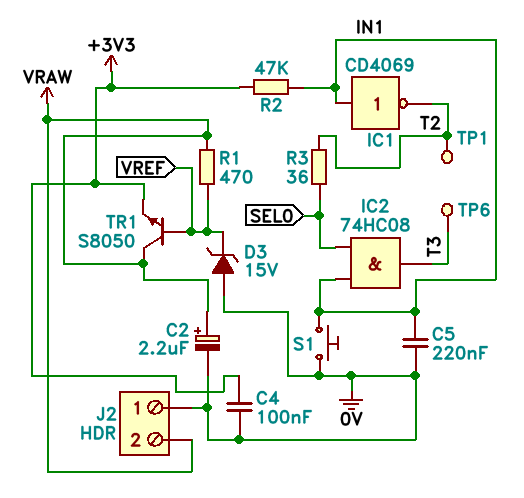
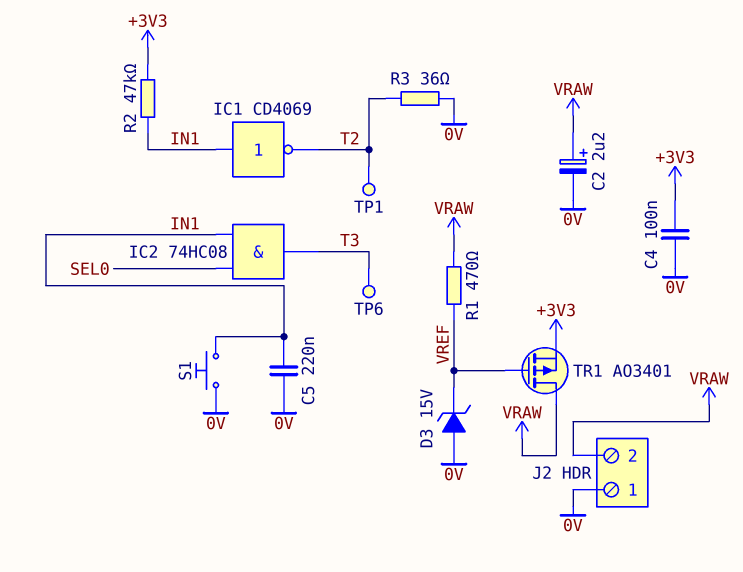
R3: 36 (SEL0, T2) -> 36 (0V, T2)
TR1: NPN S8050 (B VREF, C VRAW, E +3V3) -> PMOS AO3401 (G VREF, D VRAW, S +3V3)

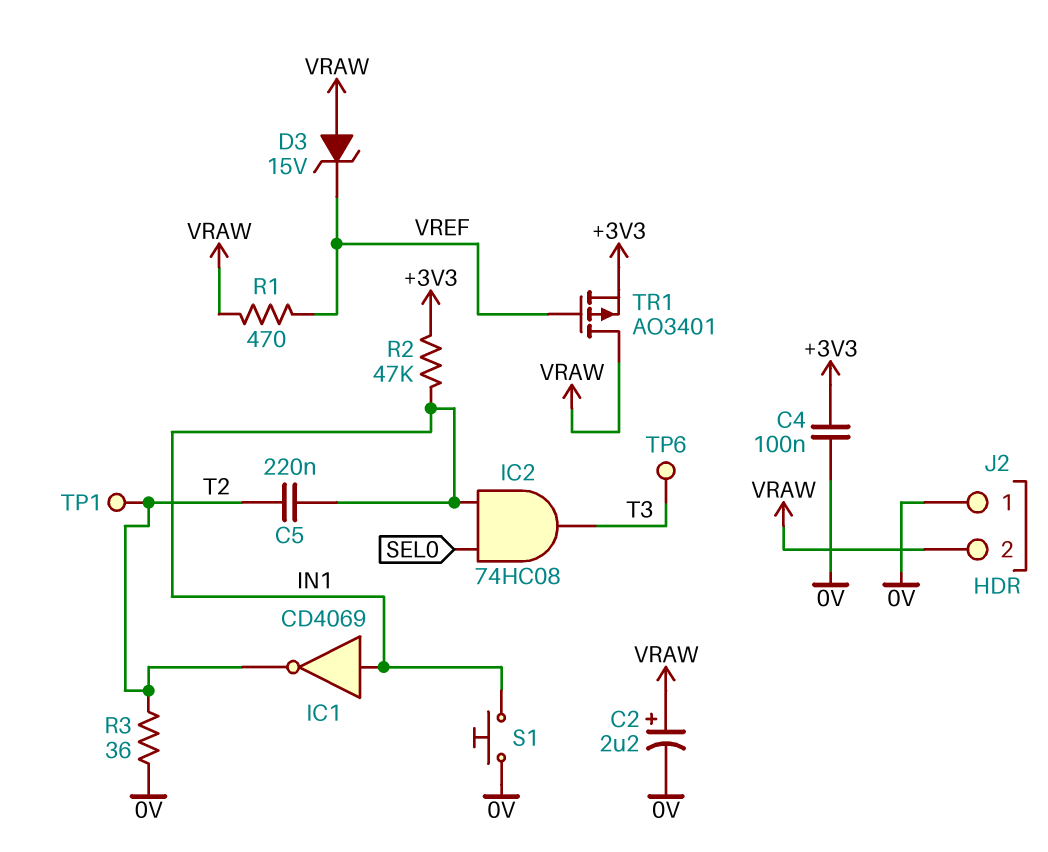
C5: 220nF (0V, IN1) -> 220nF (IN1, T2)
D3: zener 15V (A 0V, K VREF) -> zener 15V (A VRAW, K VREF)

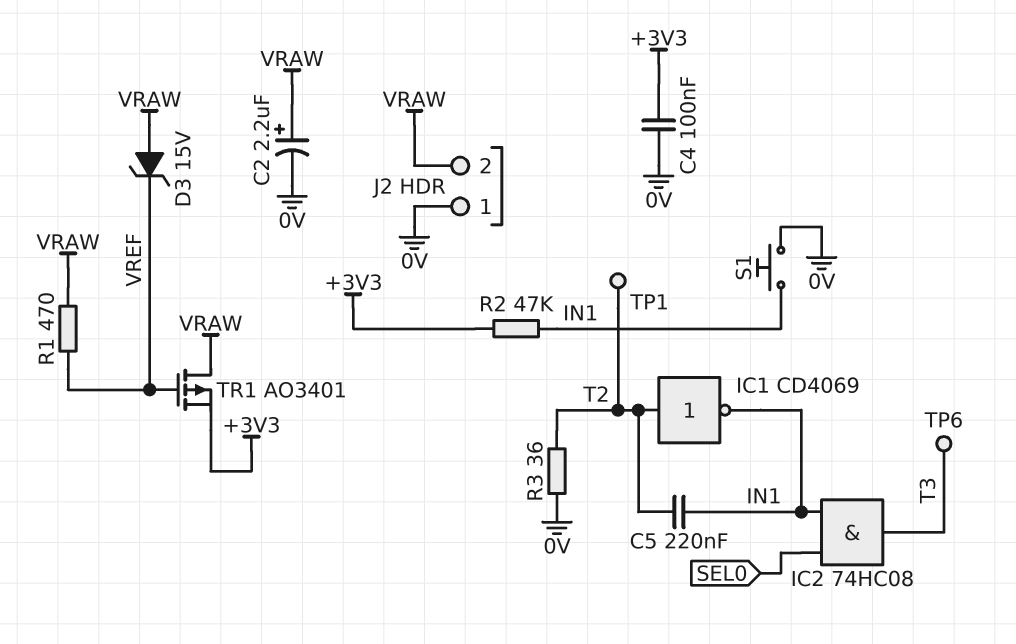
IC1: NOT CD4069 (in IN1, out T2) -> NOT CD4069 (in T2, out IN1)

